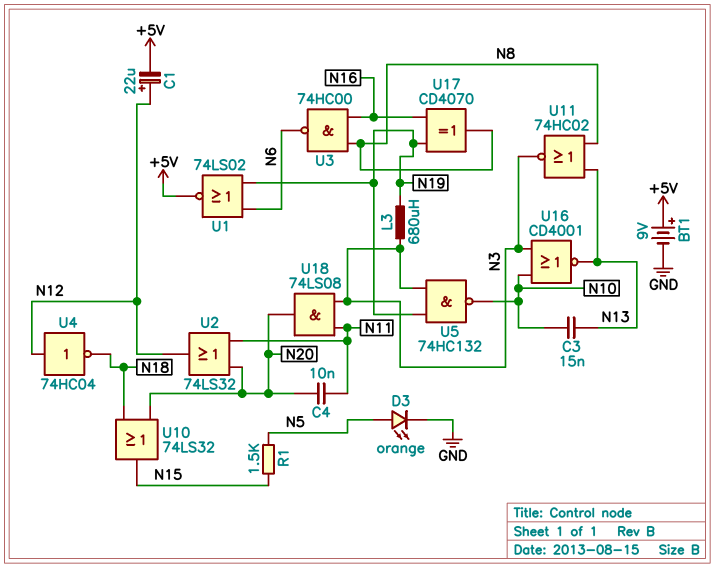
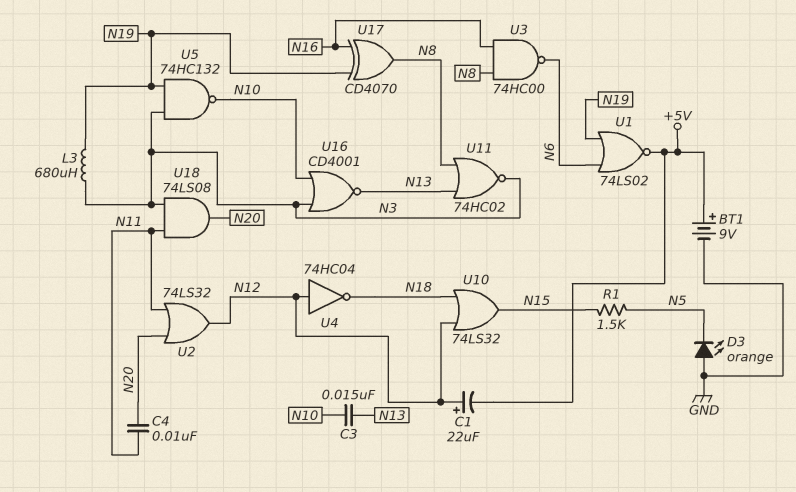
D3: LED orange (A N5, K GND) -> LED orange (A GND, K N5)
U10: OR 74LS32 (in N18, in N20, out N15) -> OR 74LS32 (in N12, in N18, out N15)

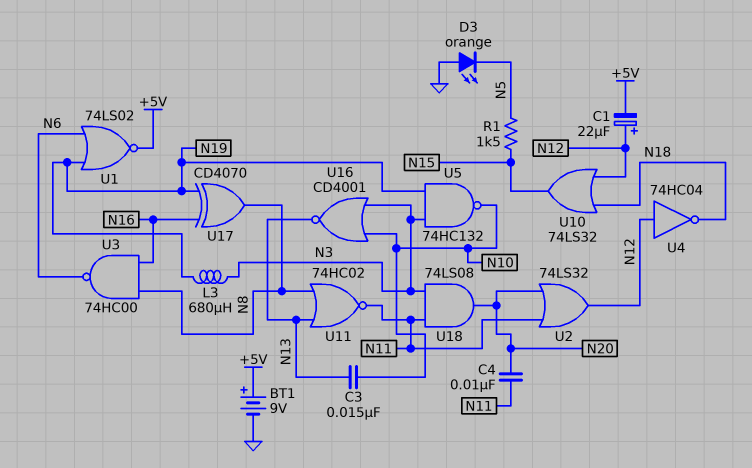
U11: NOR 74HC02 (in N8, in N13, out N3) -> NOR 74HC02 (in N8, in N13, out N11)

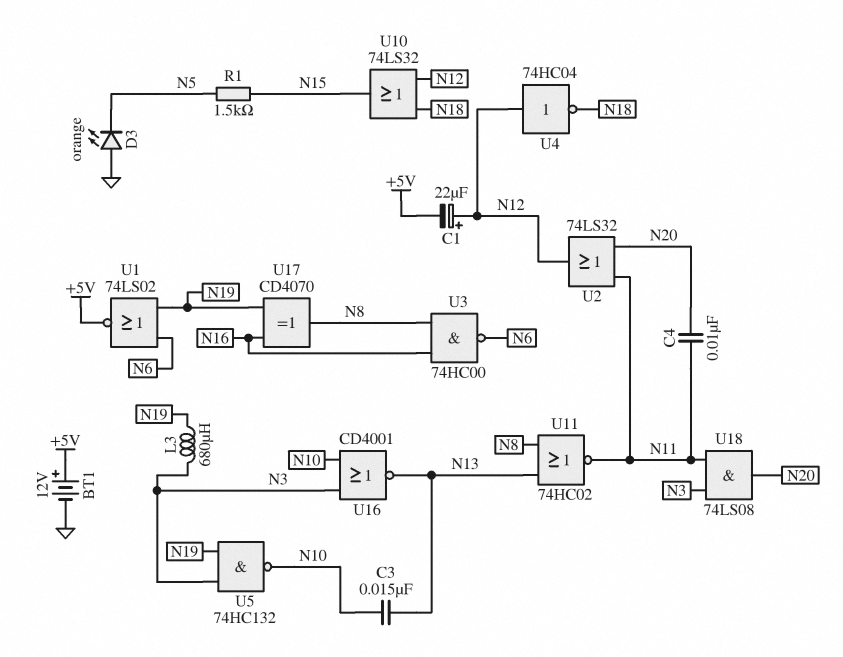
BT1: 9V (plus +5V, minus GND) -> 12V (plus +5V, minus GND)

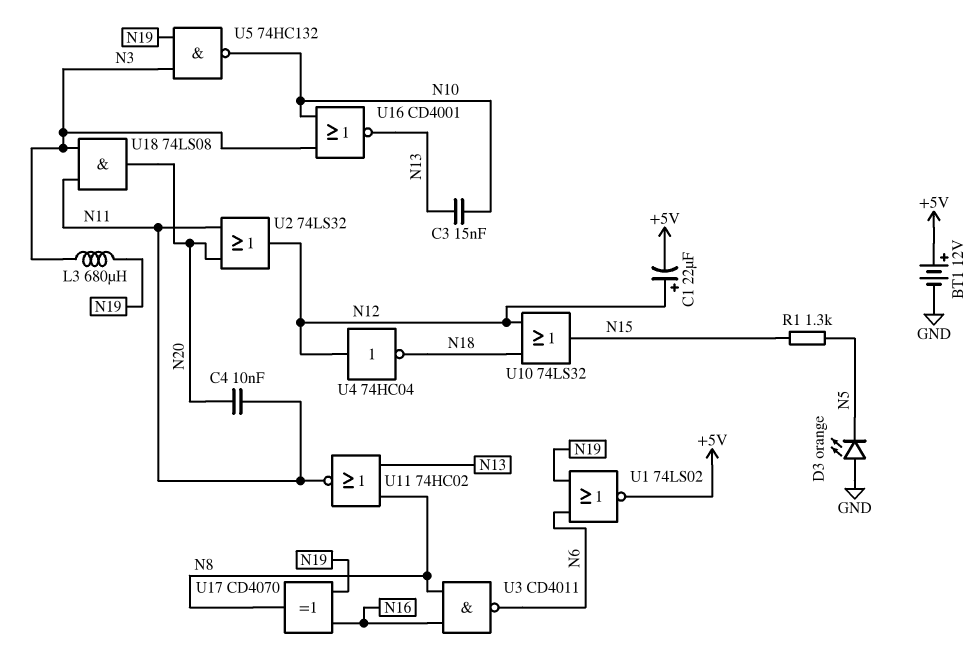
R1: 1.5k (N5, N15) -> 1.3k (N5, N15)
U3: NAND 74HC00 (in N8, in N16, out N6) -> NAND CD4011 (in N8, in N16, out N6)

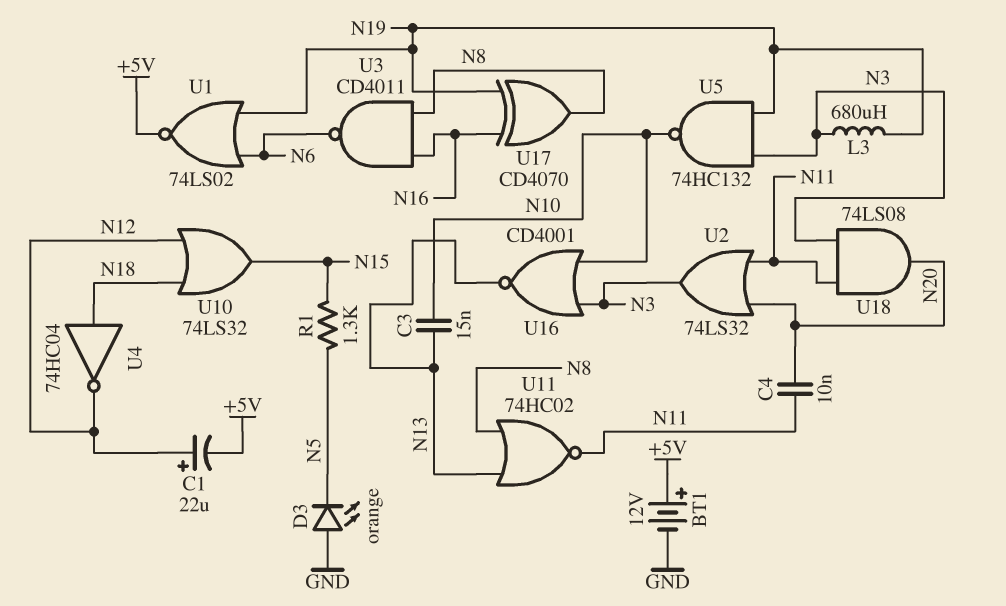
U2: OR 74LS32 (in N11, in N20, out N12) -> OR 74LS32 (in N11, in N20, out N3)
U4: NOT 74HC04 (in N12, out N18) -> NOT 74HC04 (in N18, out N12)

